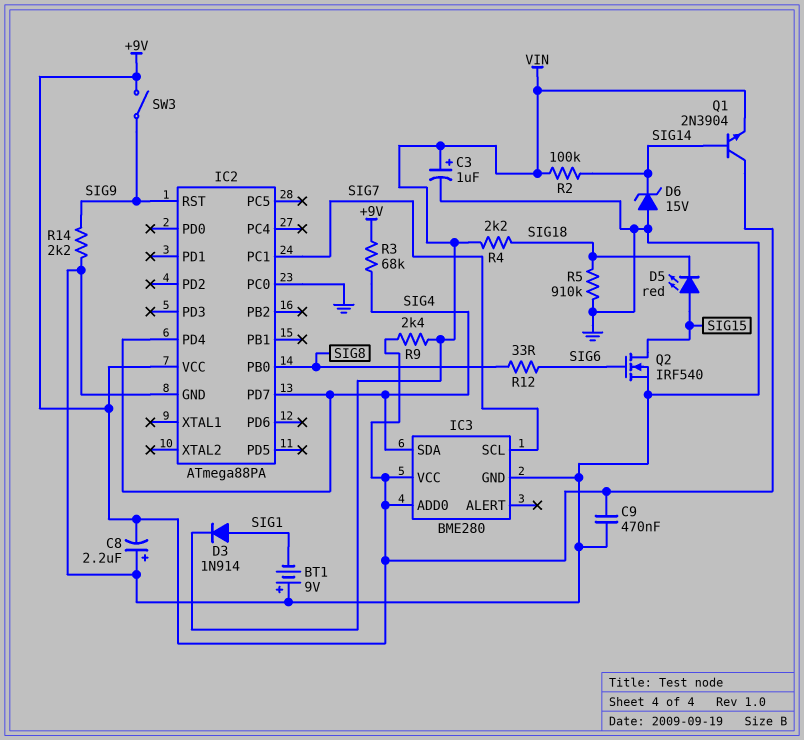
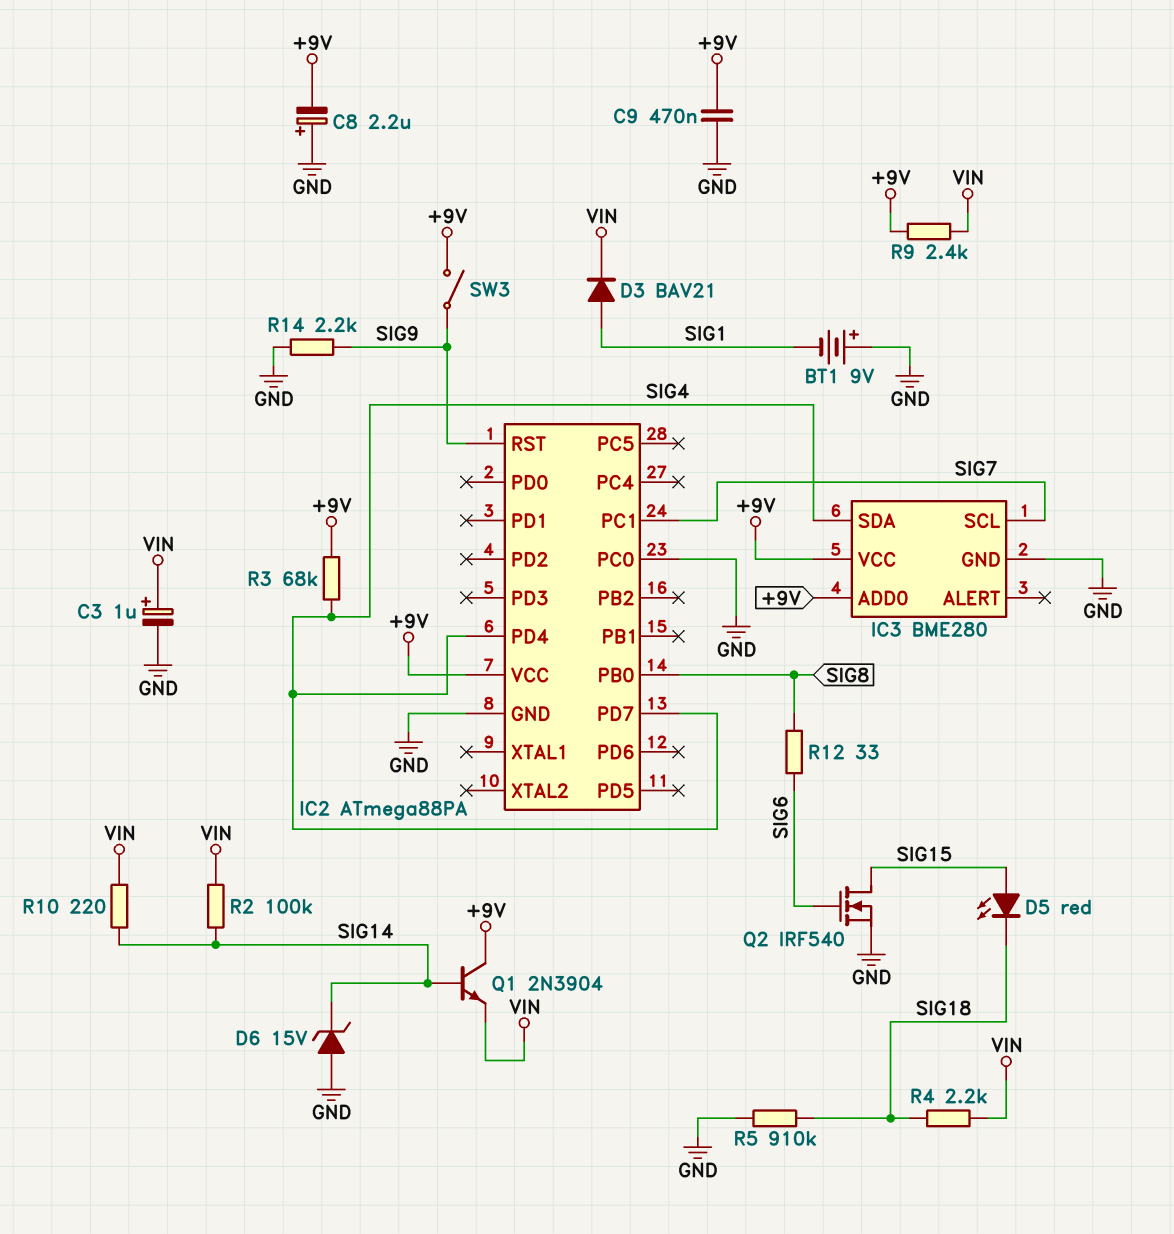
D3: diode 1N914 (A SIG1, K VIN) -> diode BAV21 (A SIG1, K VIN)
R10: none -> 220 (SIG14, VIN)

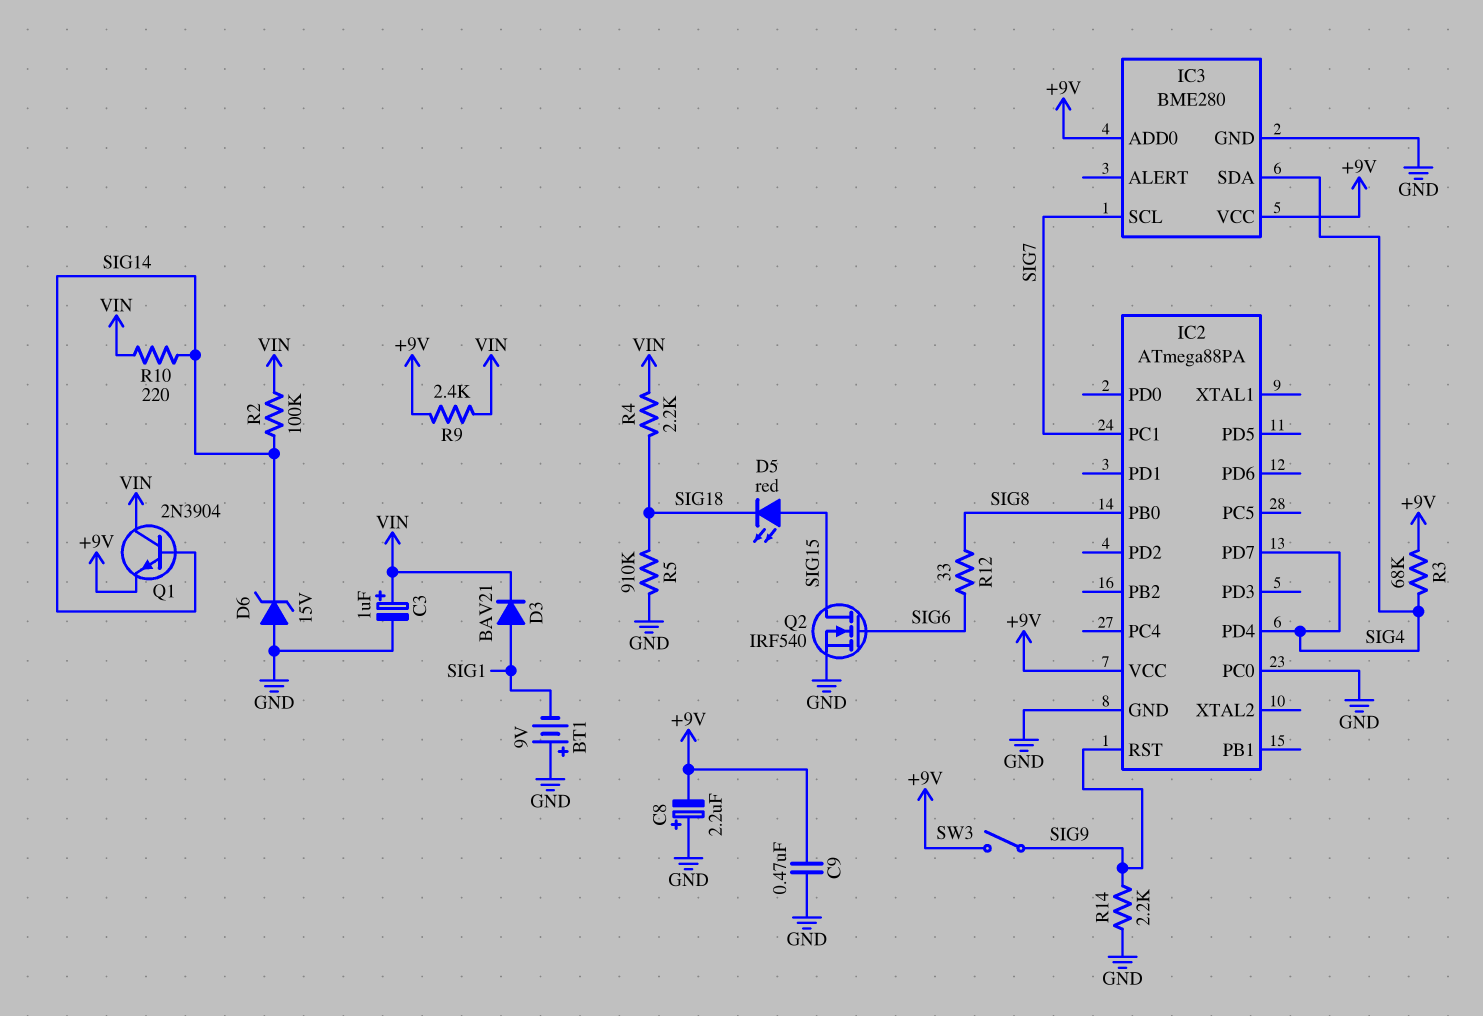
Q1: NPN 2N3904 (B SIG14, C +9V, E VIN) -> NPN 2N3904 (B SIG14, C VIN, E +9V)

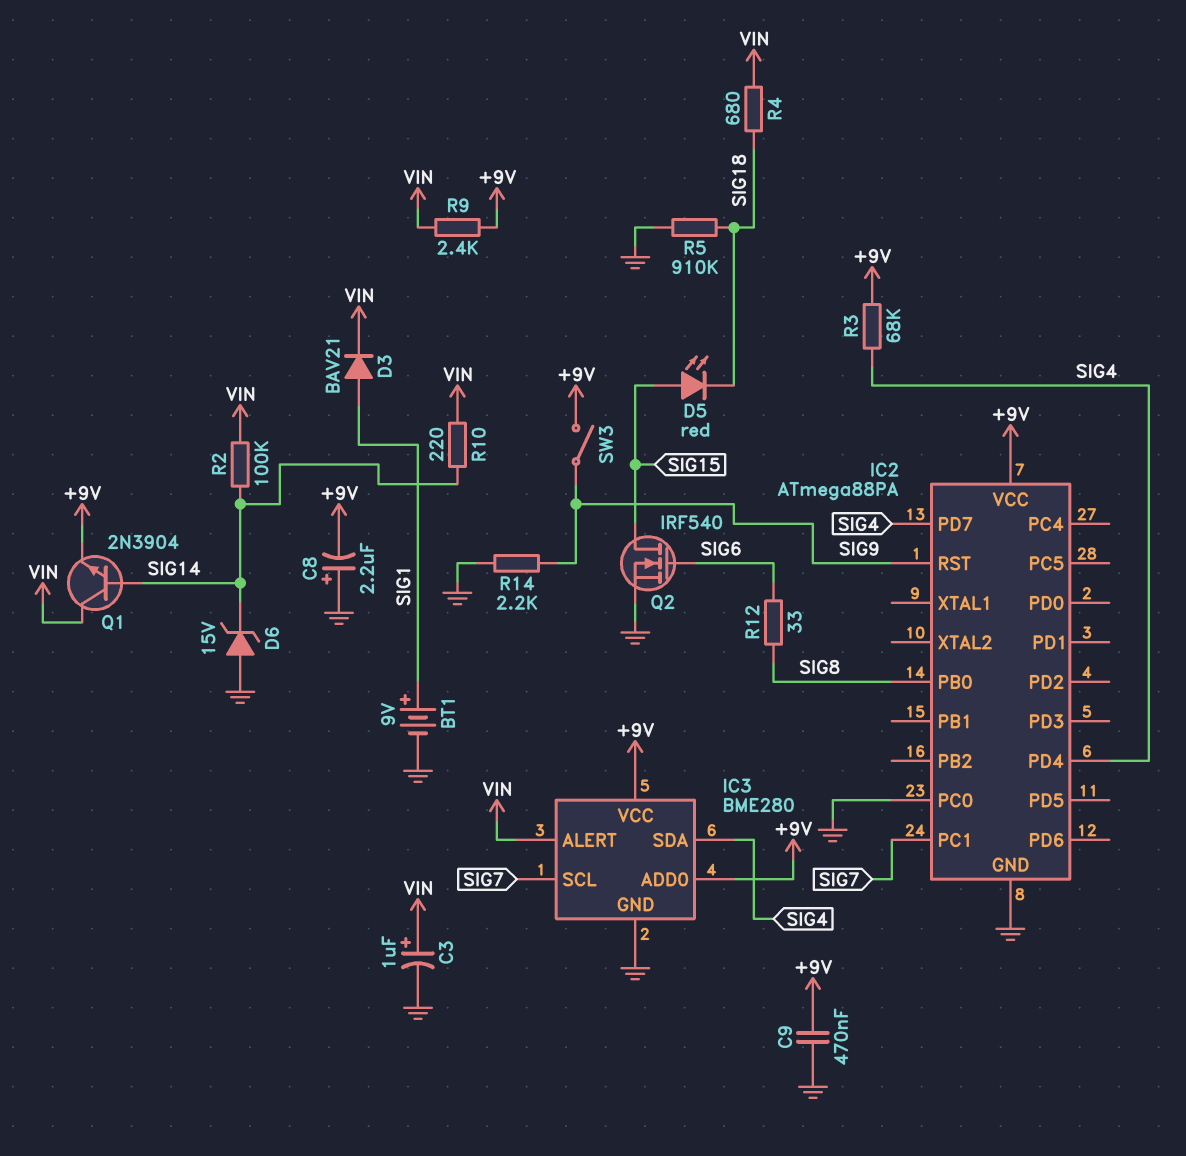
BT1: 9V (plus GND, minus SIG1) -> 9V (plus SIG1, minus GND)
IC3 pin ALERT: none -> VIN
R4: 2.2k (SIG18, VIN) -> 680 (SIG18, VIN)

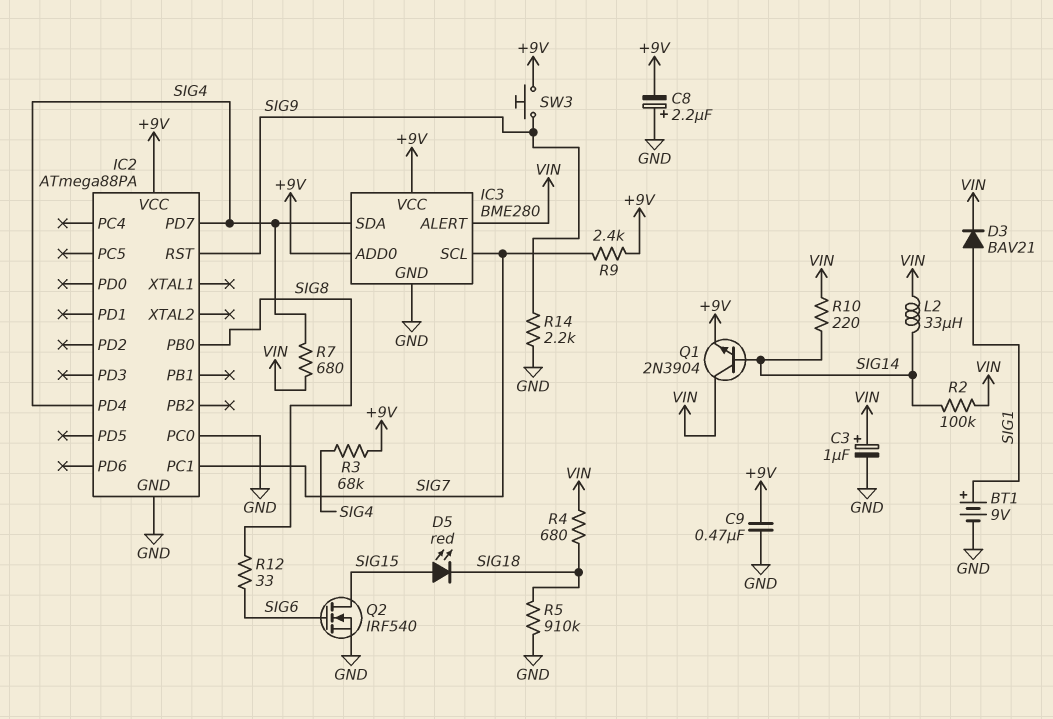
D6: zener 15V (A GND, K SIG14) -> none
L2: none -> 33uH (SIG14, VIN)
R7: none -> 680 (SIG4, VIN)
R9: 2.4k (+9V, VIN) -> 2.4k (+9V, SIG7)
SW3: switch (+9V, SIG9) -> button (+9V, SIG9)

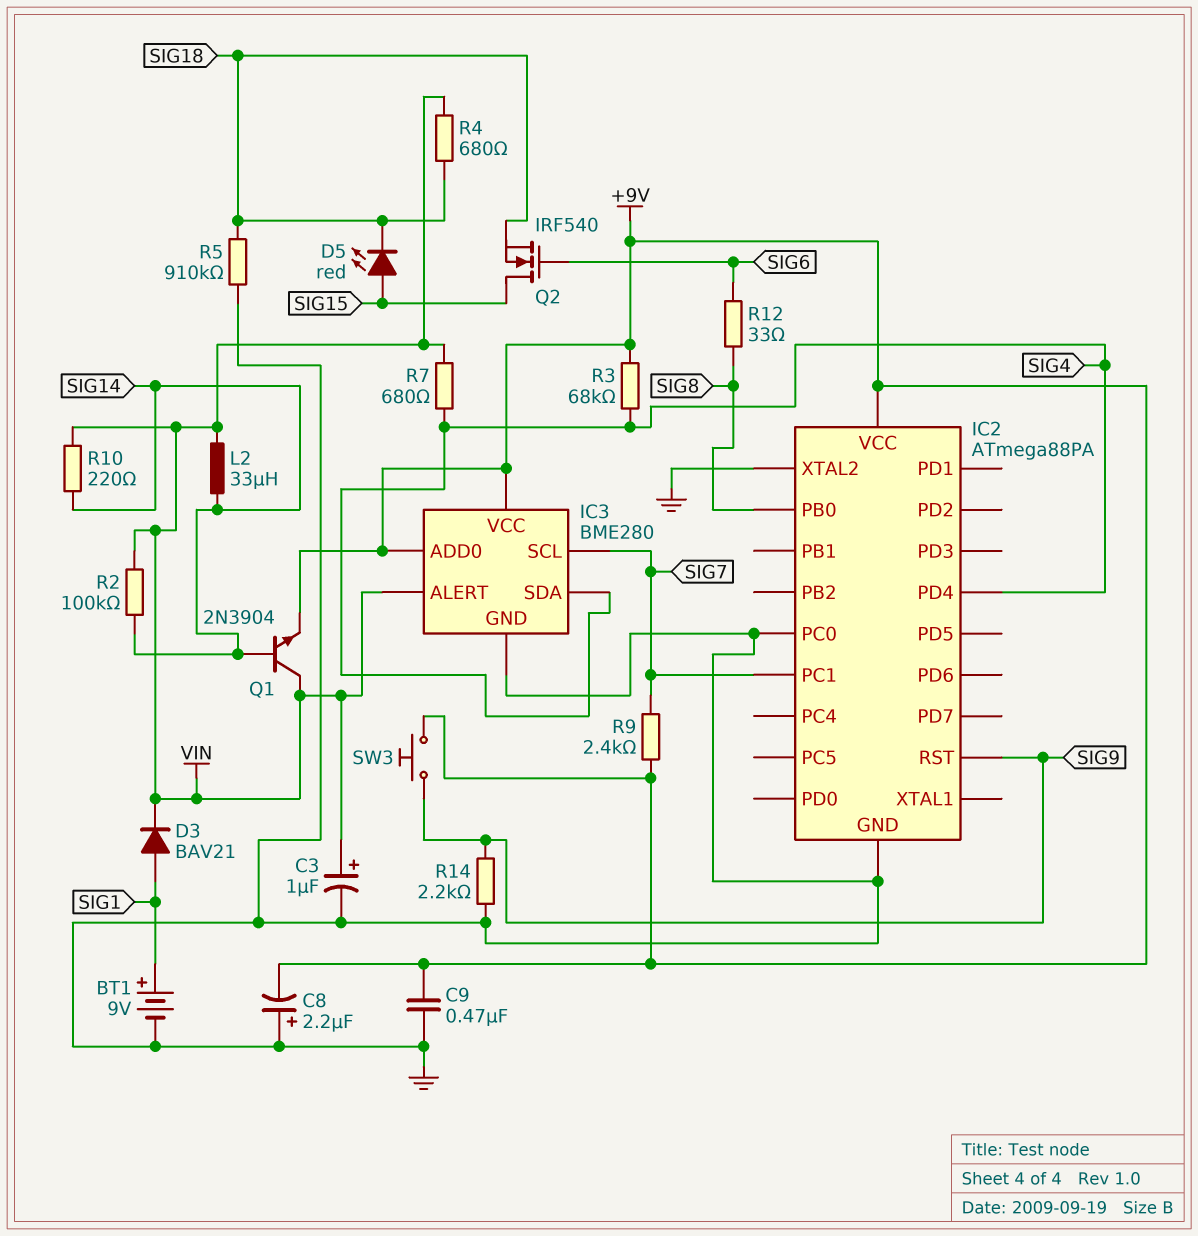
IC2 pin PD7: SIG4 -> none
IC2 pin XTAL2: none -> GND
Q2: NMOS IRF540 (G SIG6, D SIG15, S GND) -> NMOS IRF540 (G SIG6, D SIG15, S SIG18)

